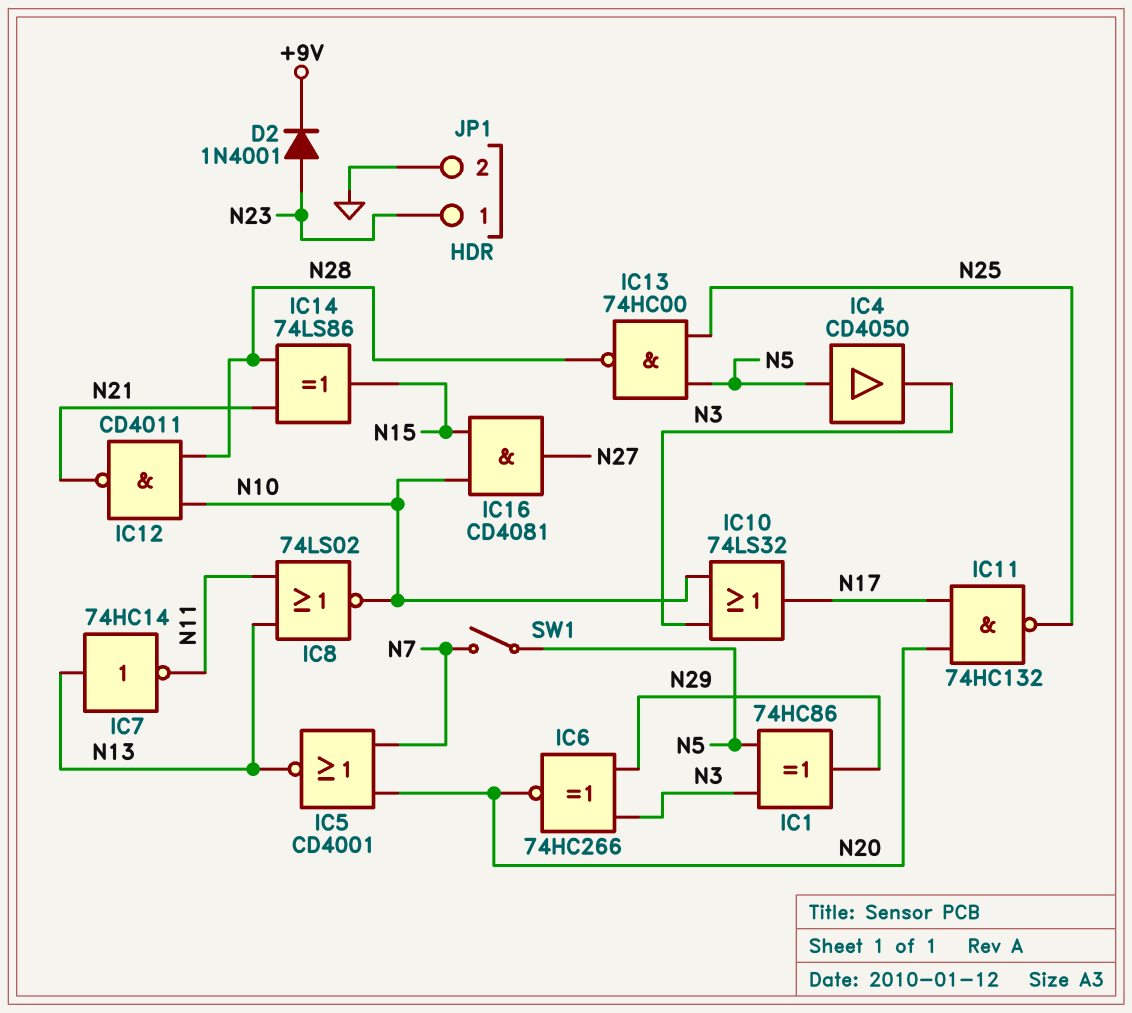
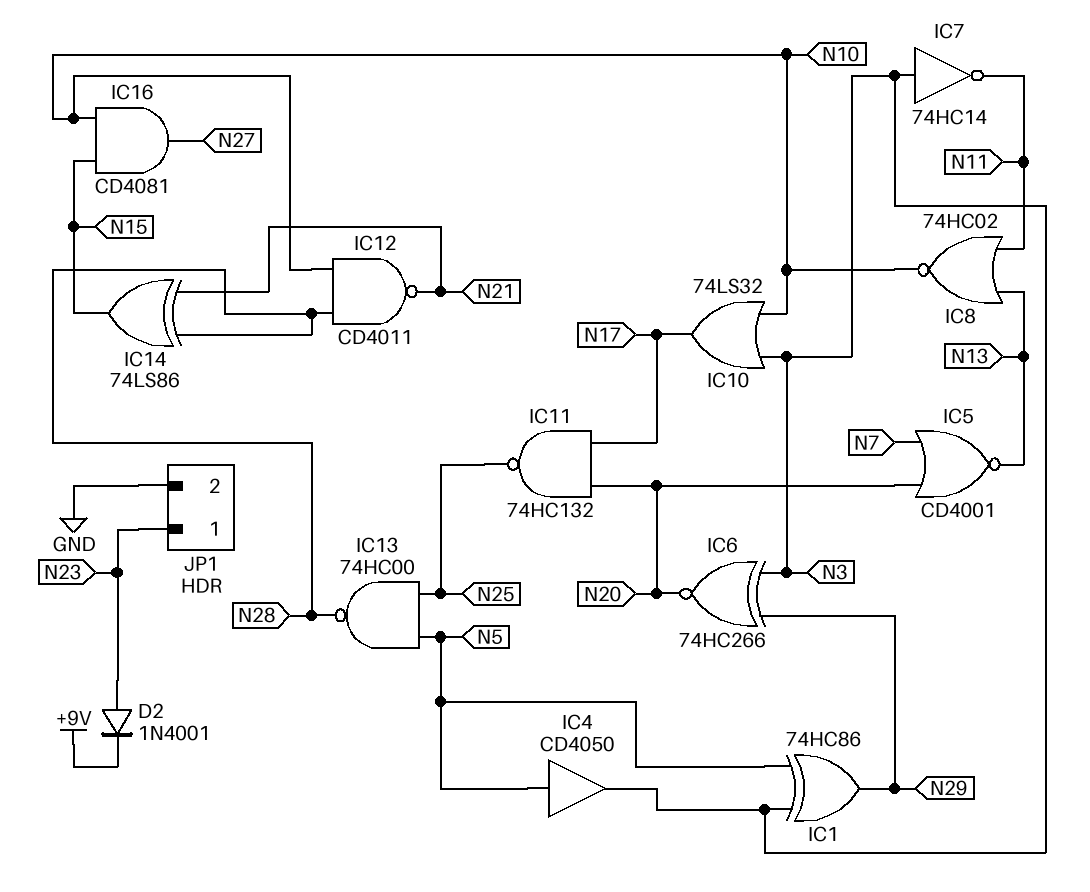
IC7: NOT 74HC14 (in N13, out N11) -> NOT 74HC14 (in N3, out N11)
IC8: NOR 74LS02 (in N11, in N13, out N10) -> NOR 74HC02 (in N11, in N13, out N10)
SW1: switch (N5, N7) -> none

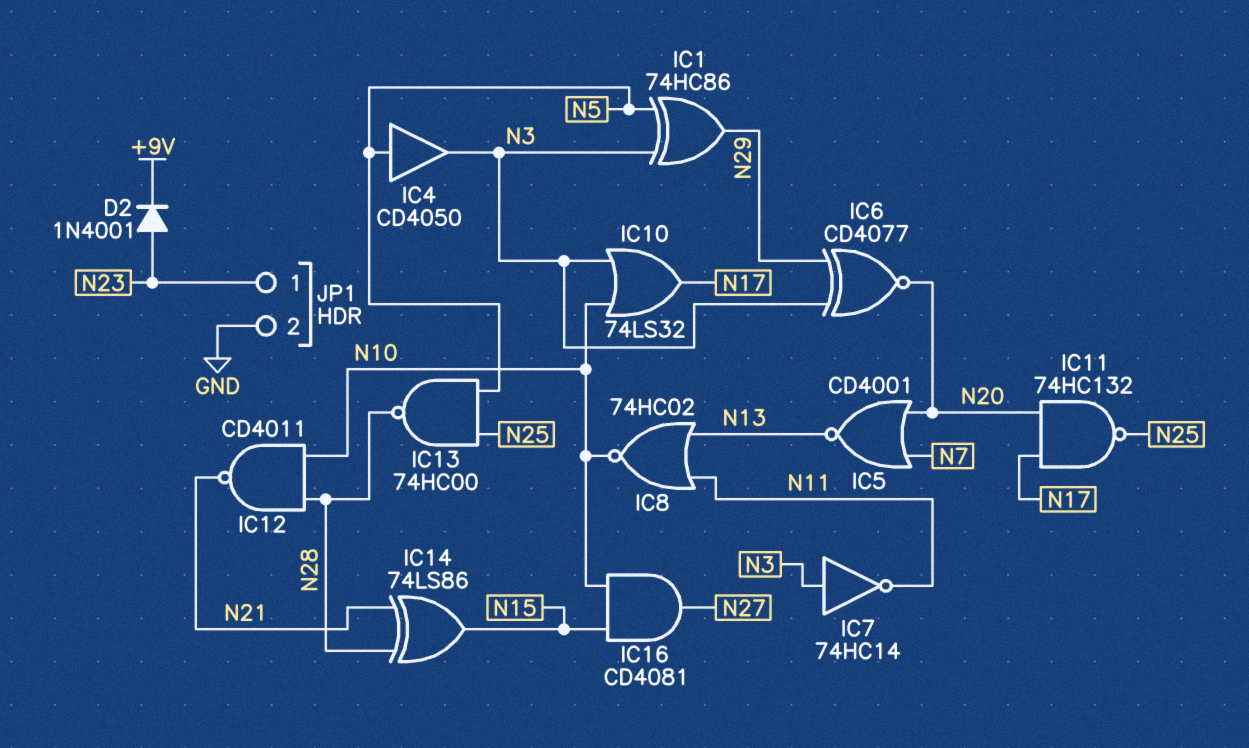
IC6: XNOR 74HC266 (in N3, in N29, out N20) -> XNOR CD4077 (in N3, in N29, out N20)

